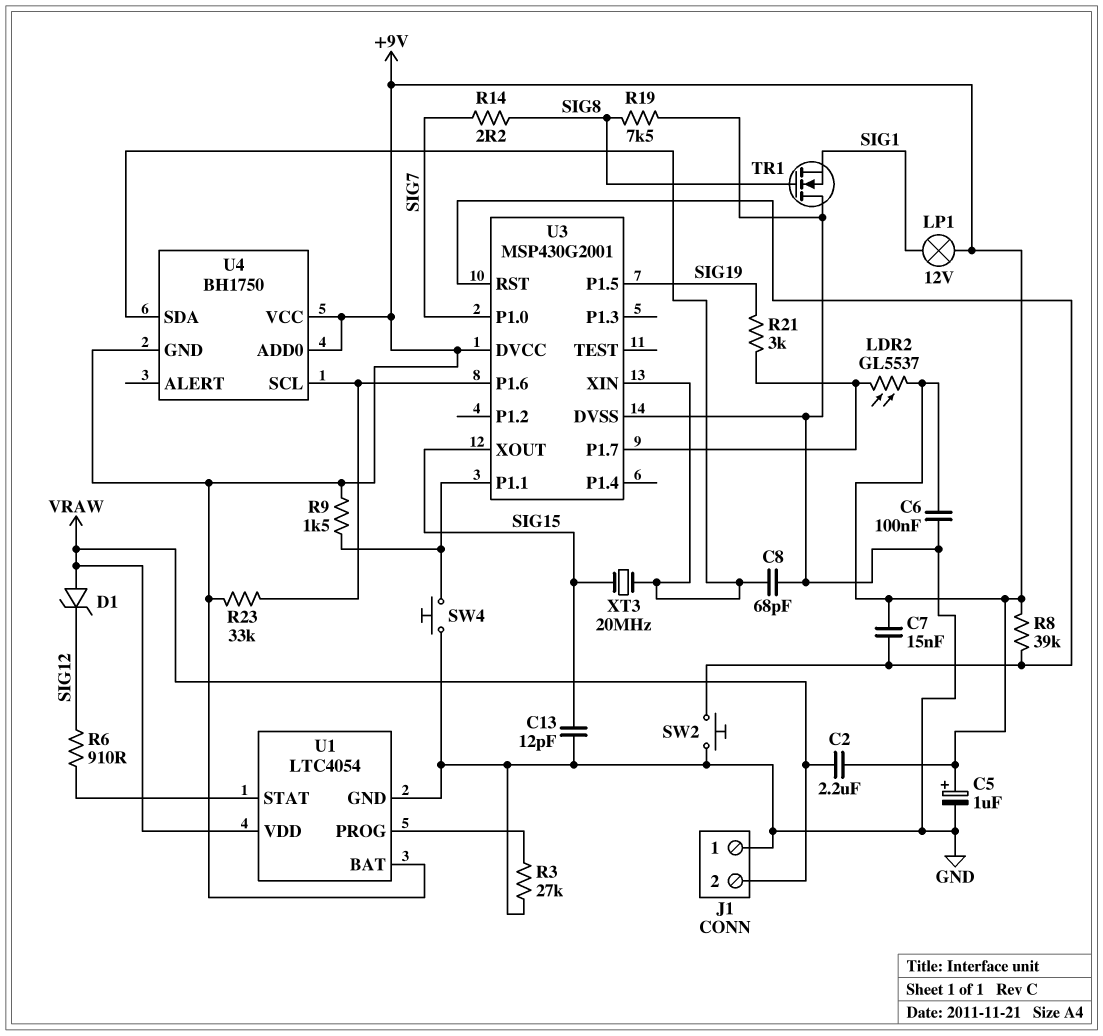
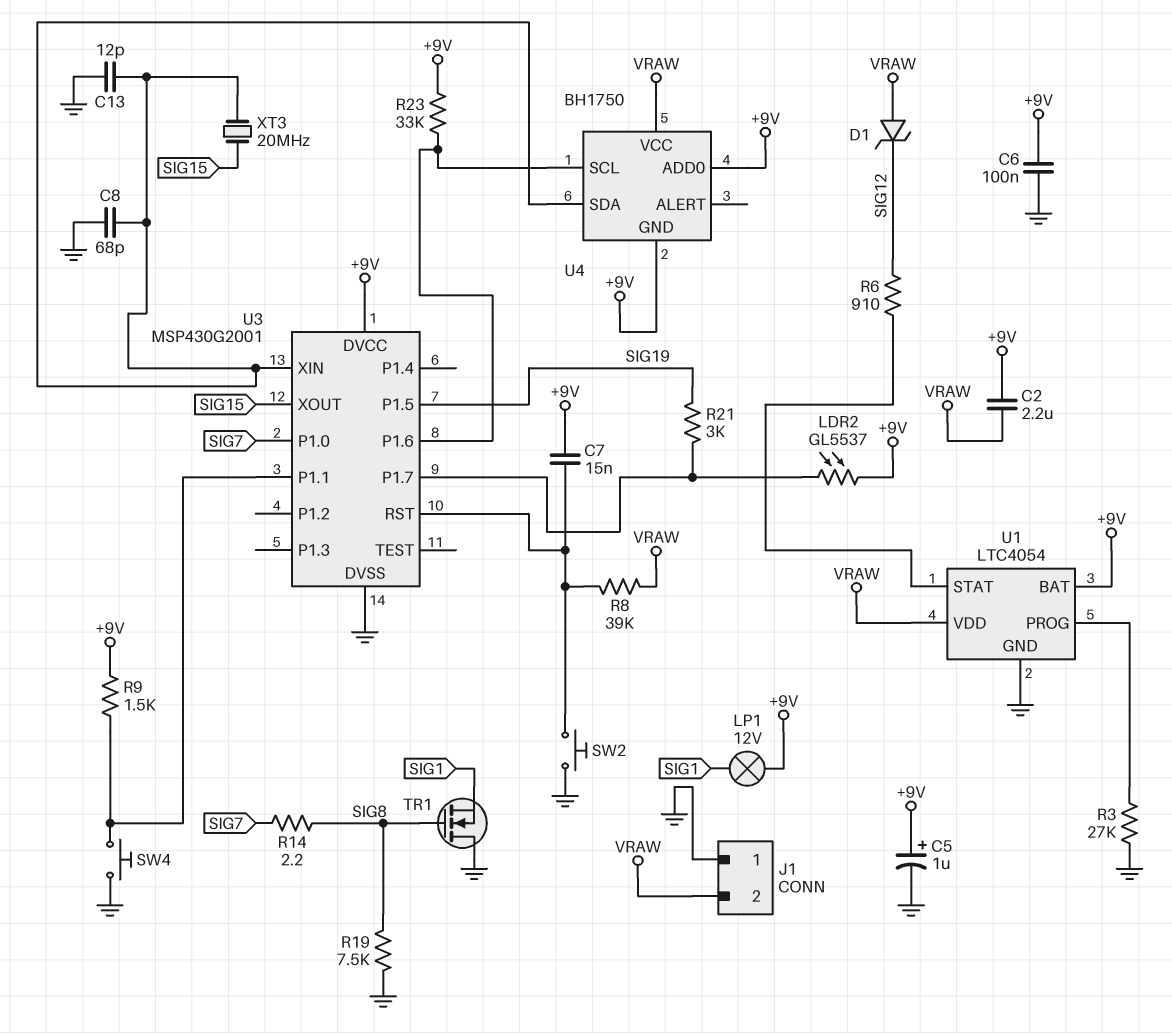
C13: 12pF (GND, SIG15) -> 12pF (GND, U3/XIN)
R8: 39k (+9V, U3/RST) -> 39k (U3/RST, VRAW)
U4 pin VCC: +9V -> VRAW

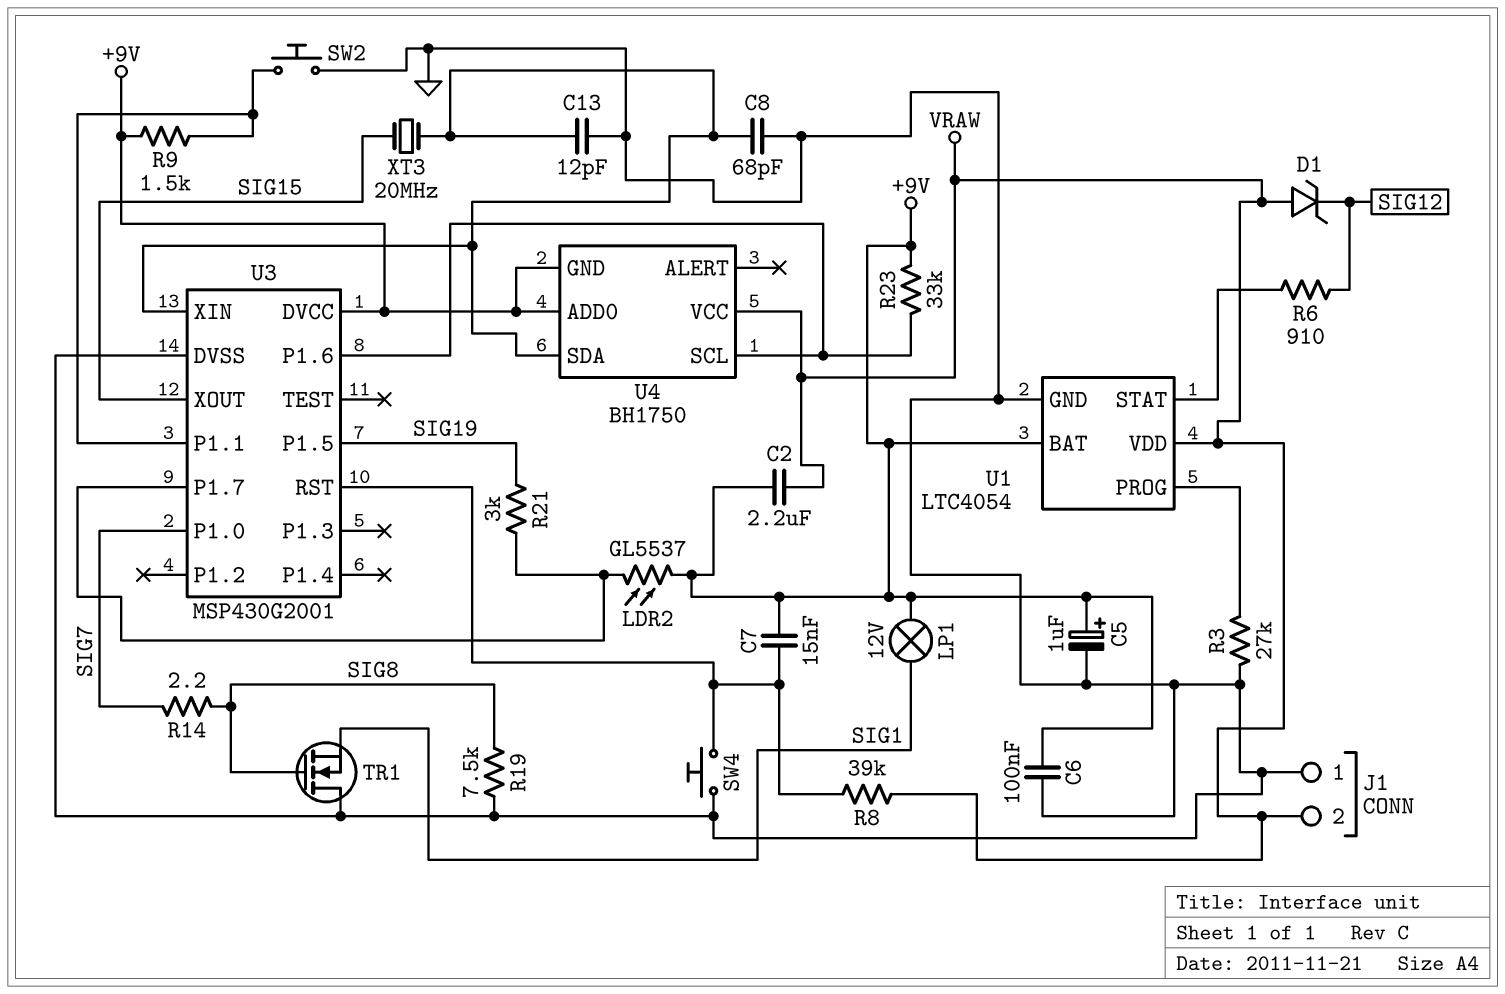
SW2: button (GND, U3/RST) -> button (GND, U3/P1.1)
SW4: button (GND, U3/P1.1) -> button (GND, U3/RST)

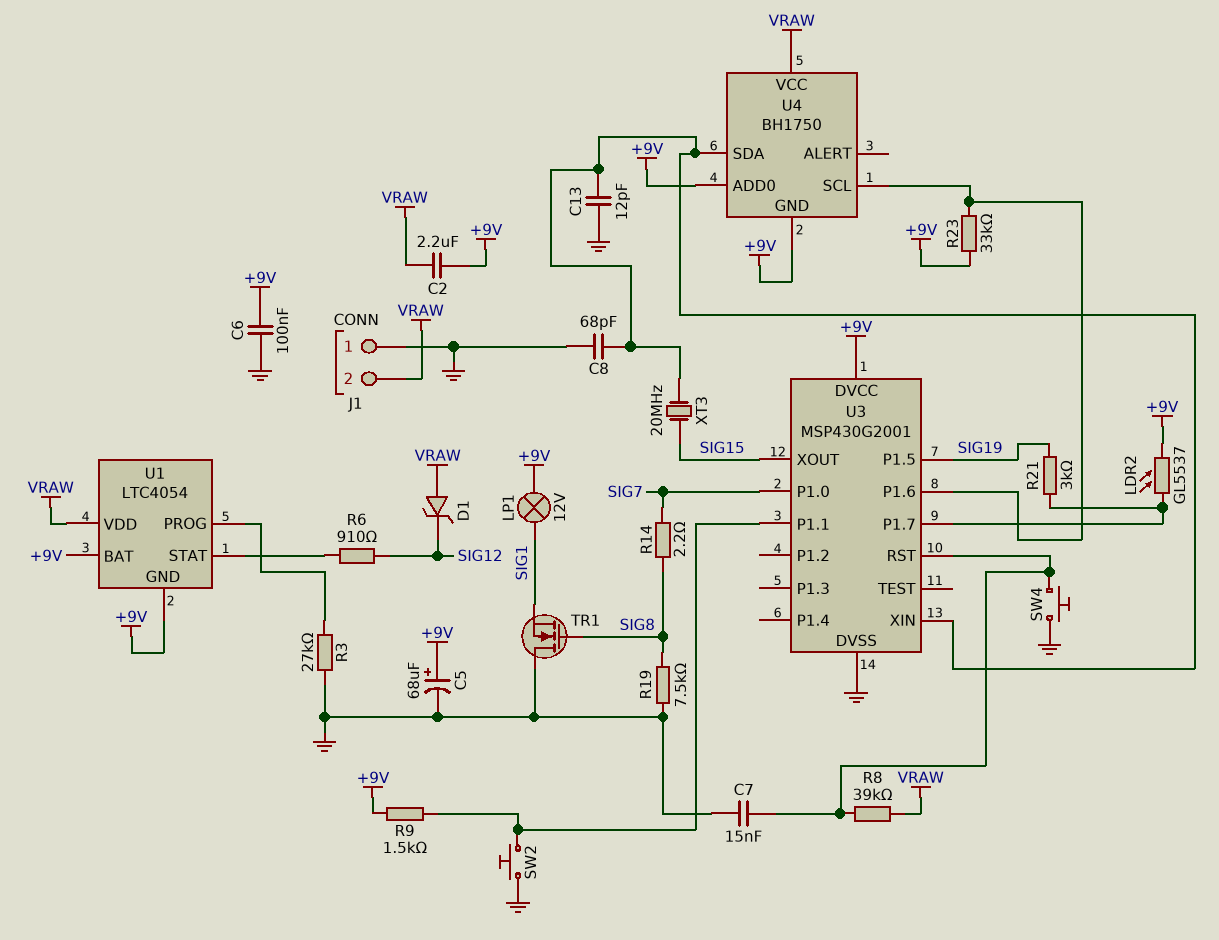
C5: 1uF (plus +9V, minus GND) -> 68uF (plus +9V, minus GND)
C7: 15nF (+9V, U3/RST) -> 15nF (GND, U3/RST)
U1 pin GND: GND -> +9V

